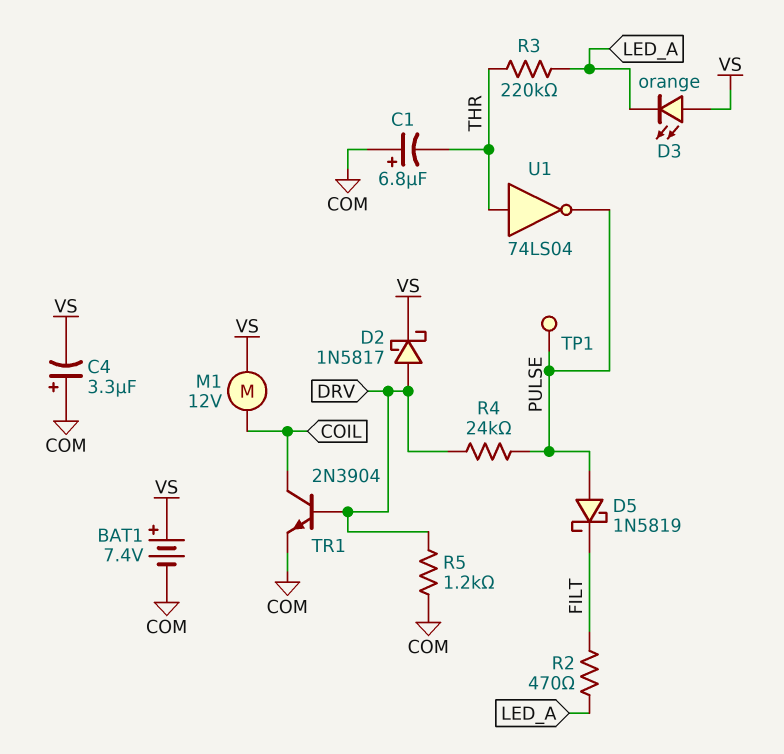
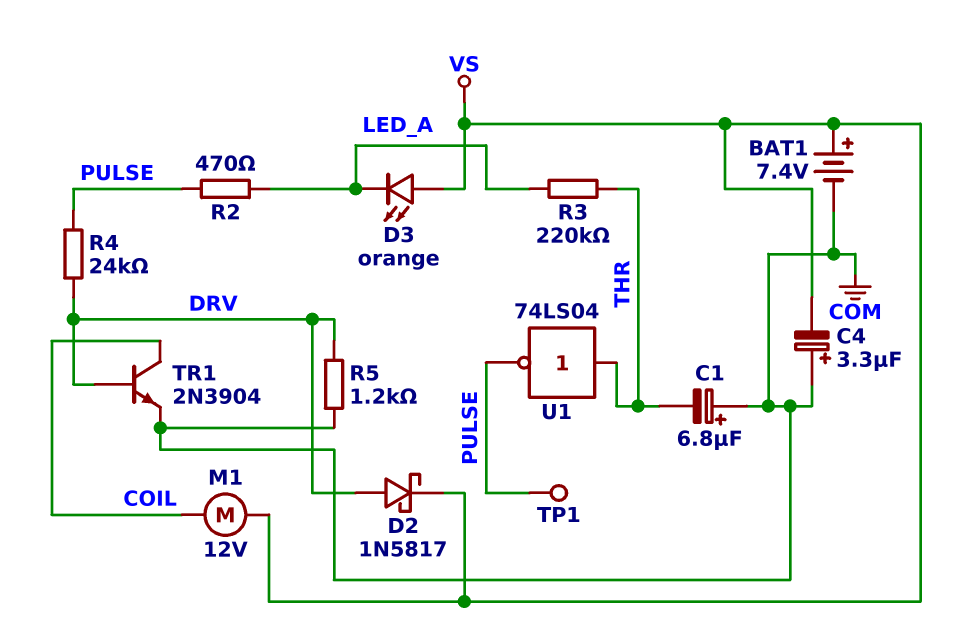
D5: schottky 1N5819 (A PULSE, K FILT) -> none
R2: 470 (FILT, LED_A) -> 470 (LED_A, PULSE)

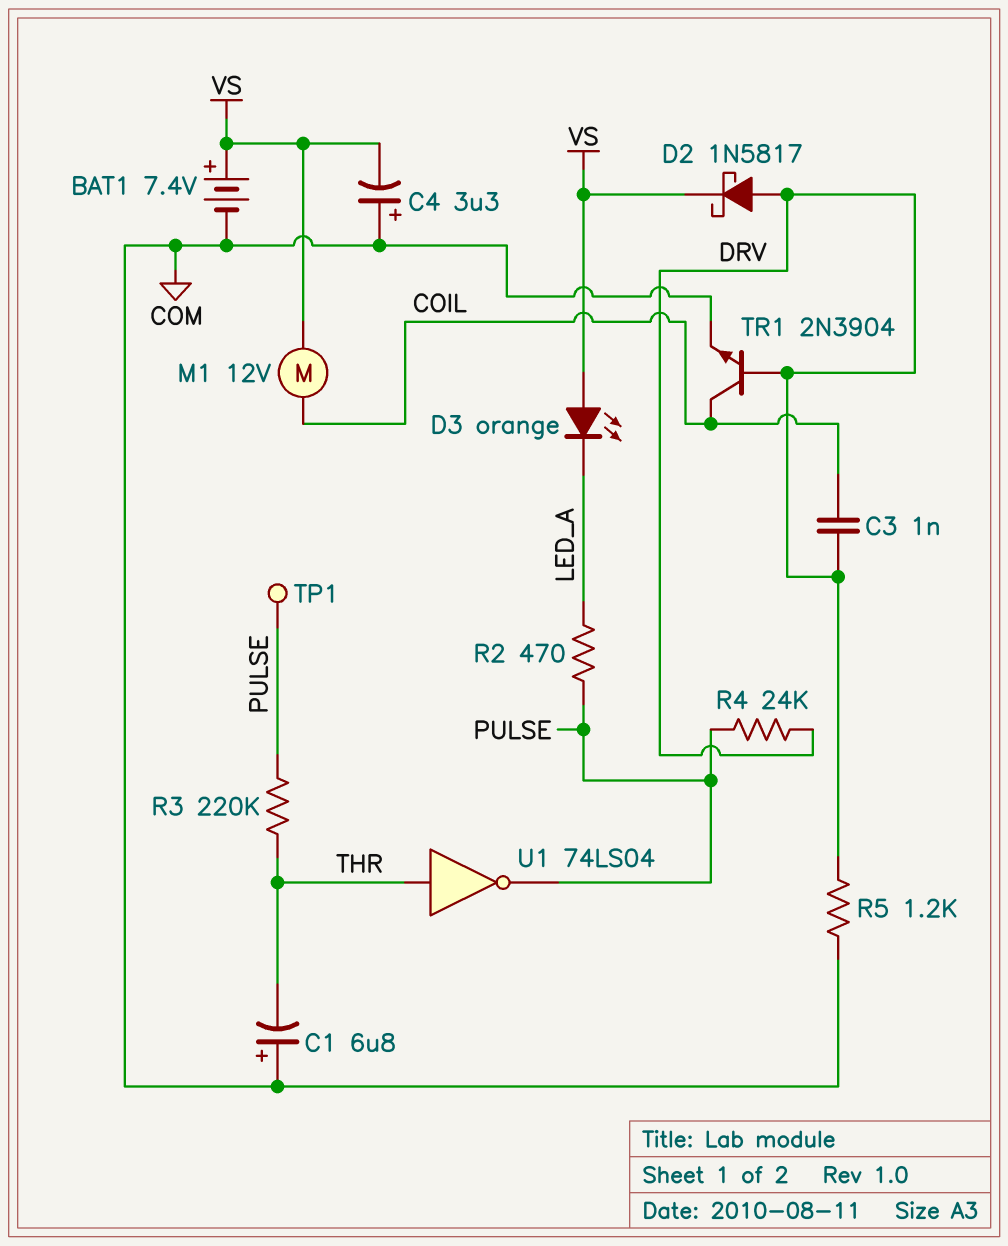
C3: none -> 1nF (COIL, DRV)
R3: 220k (LED_A, THR) -> 220k (PULSE, THR)

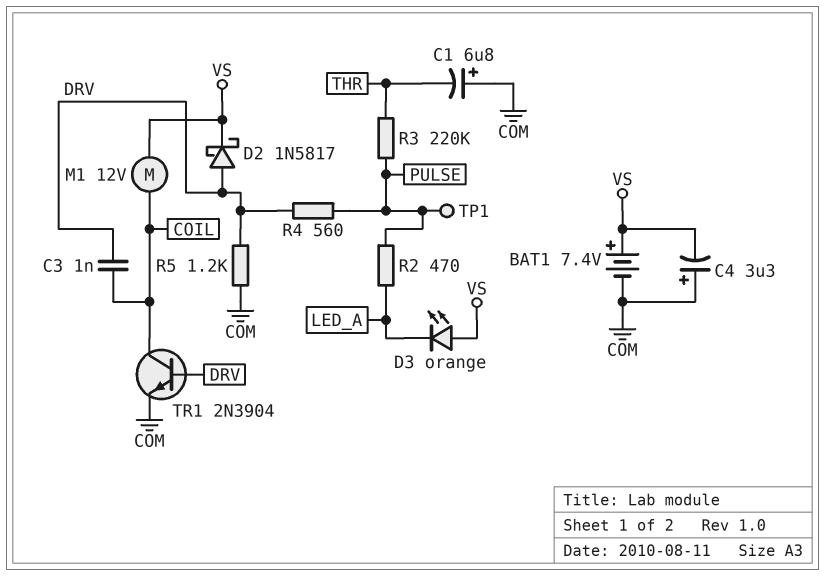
R4: 24k (DRV, PULSE) -> 560 (DRV, PULSE)
U1: NOT 74LS04 (in THR, out PULSE) -> none

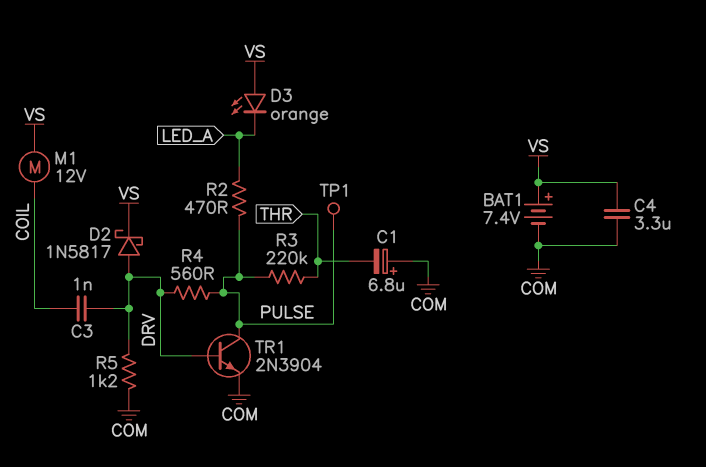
C4: 3.3uF (plus COM, minus VS) -> 3.3uF (COM, VS)
TR1: NPN 2N3904 (B DRV, C COIL, E COM) -> NPN 2N3904 (B DRV, C PULSE, E COM)

